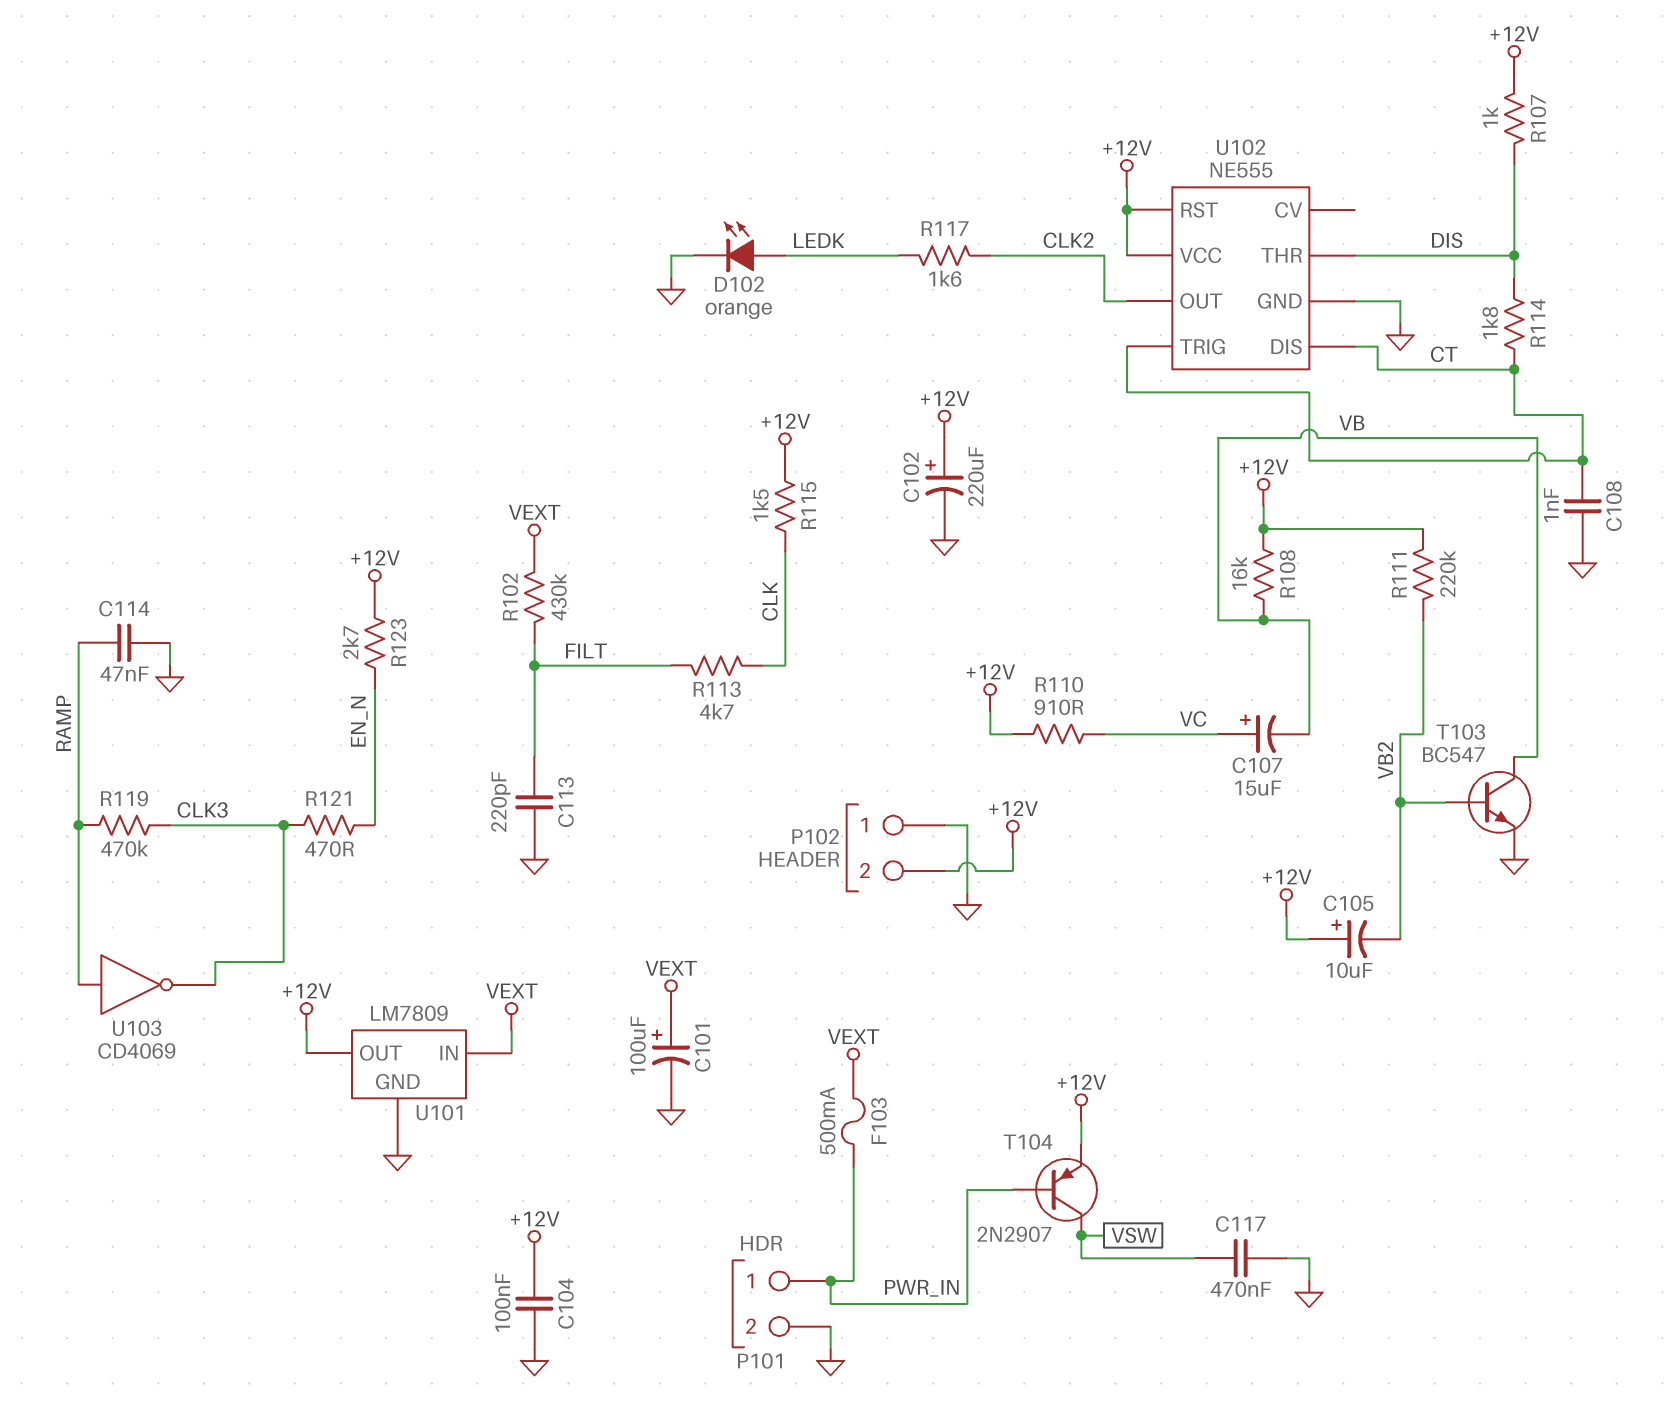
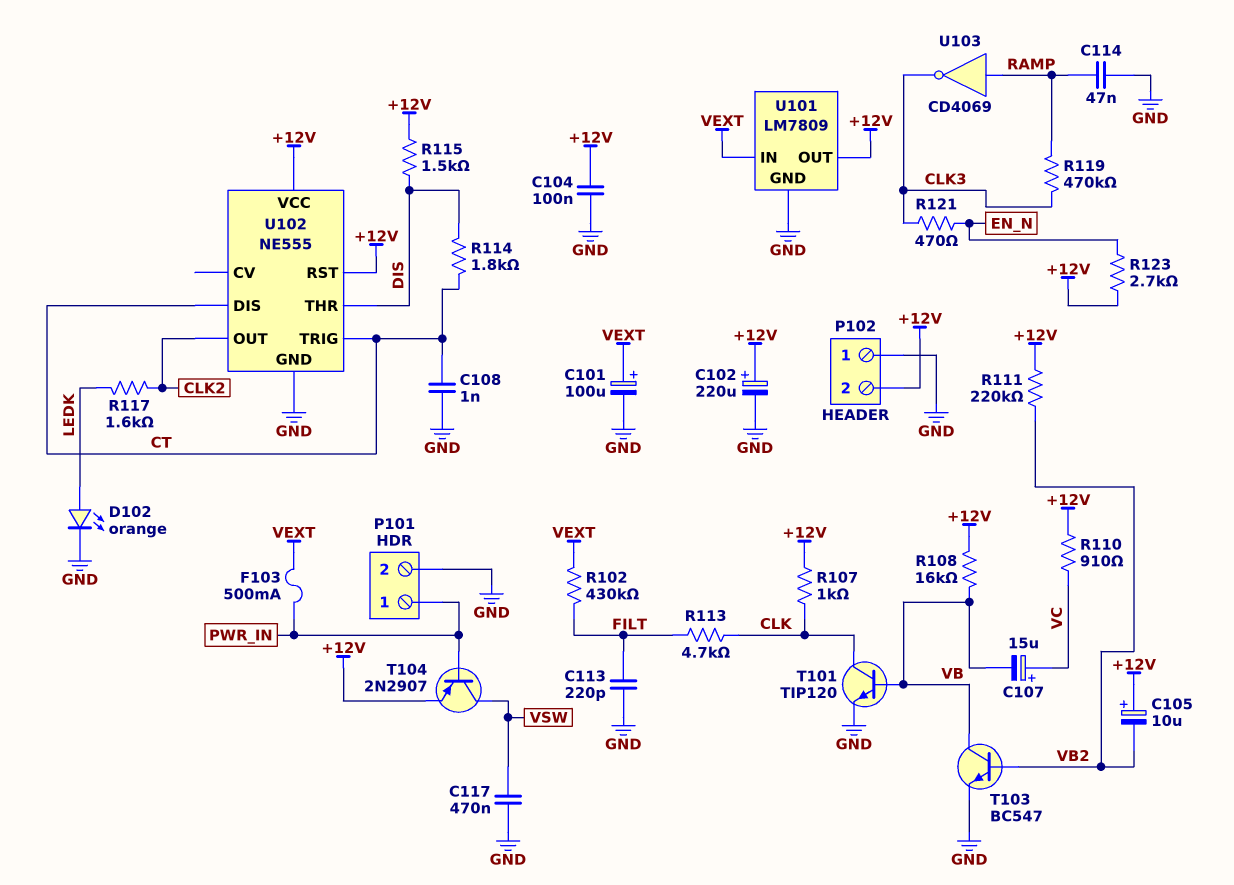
R107: 1k (+12V, DIS) -> 1k (+12V, CLK)
R115: 1.5k (+12V, CLK) -> 1.5k (+12V, DIS)
T101: none -> NPN TIP120 (B VB, C CLK, E GND)

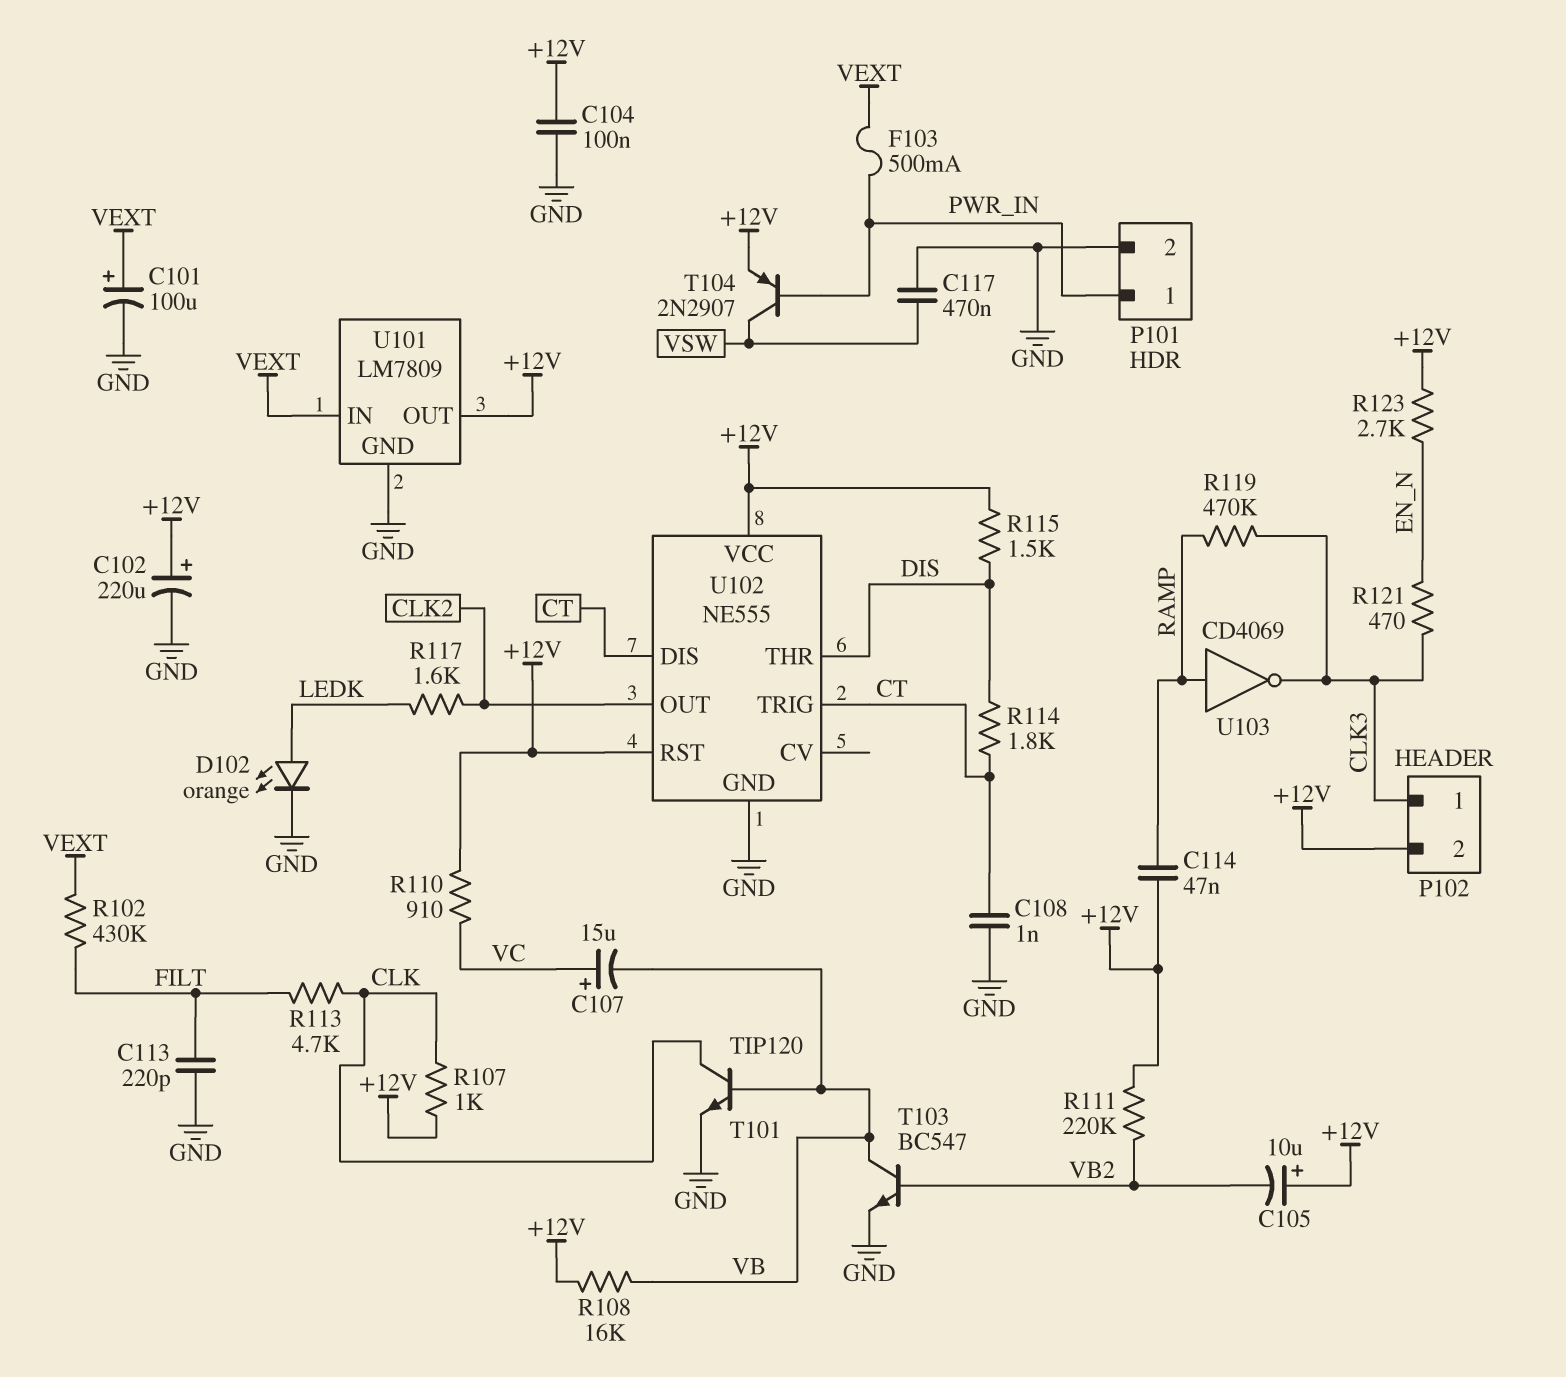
C114: 47nF (GND, RAMP) -> 47nF (+12V, RAMP)
P102 pin 1: GND -> CLK3

